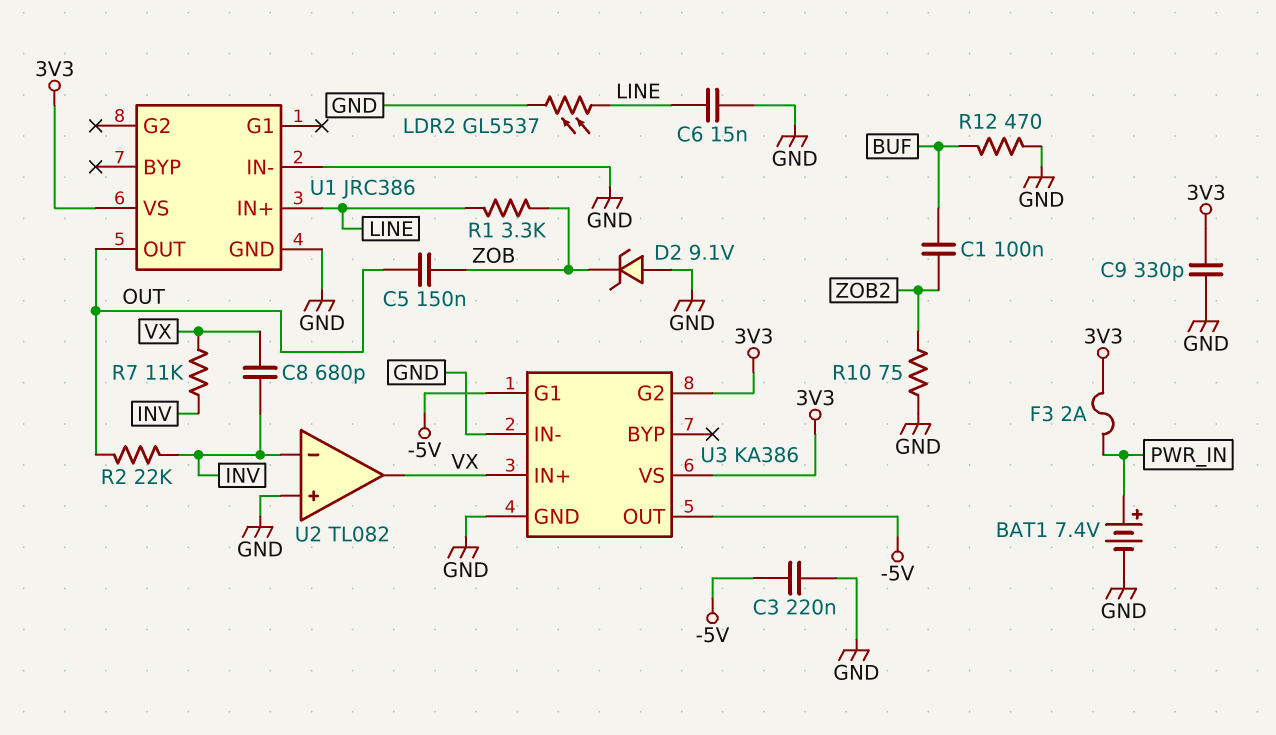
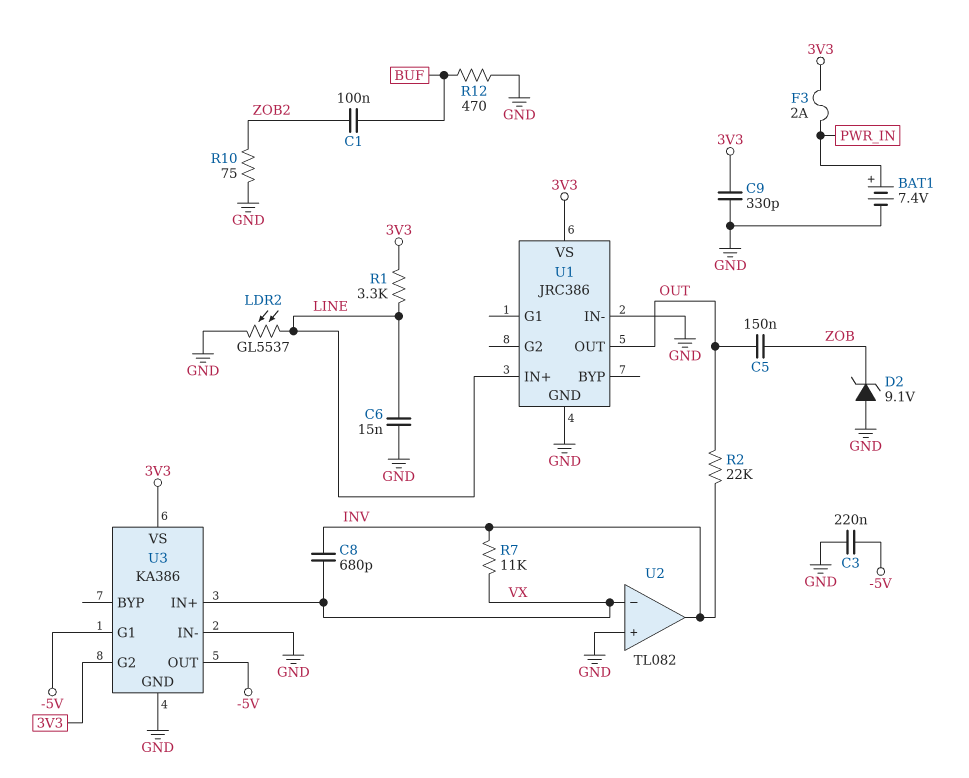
R1: 3.3k (LINE, ZOB) -> 3.3k (3V3, LINE)
U2 pin in-: INV -> VX
U2 pin out: VX -> INV

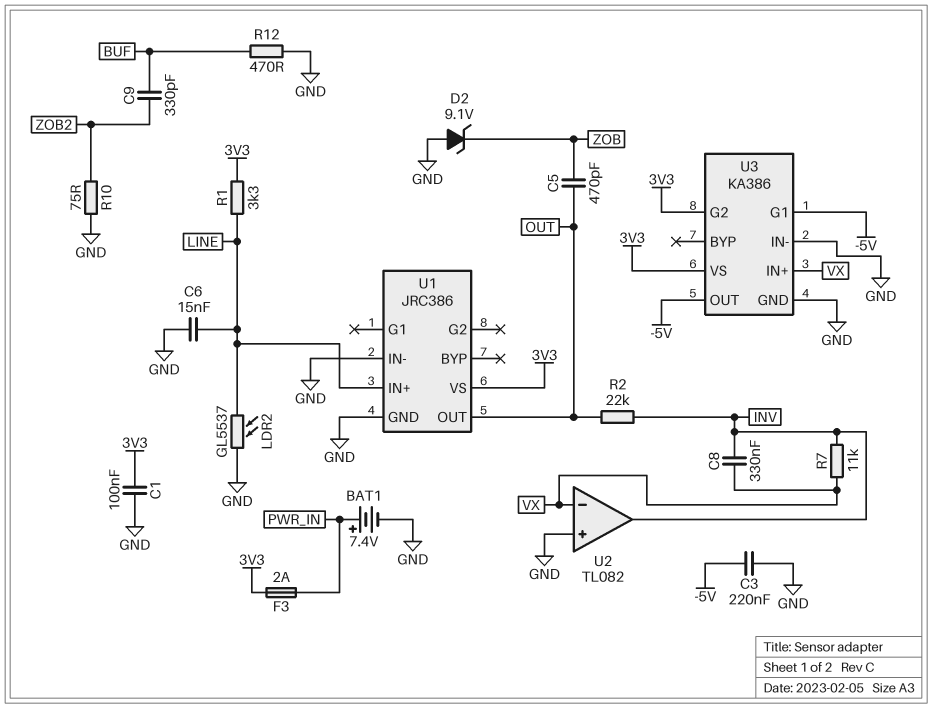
C1: 100nF (BUF, ZOB2) -> 100nF (3V3, GND)
C5: 150nF (OUT, ZOB) -> 470pF (OUT, ZOB)
C8: 680pF (INV, VX) -> 330nF (INV, VX)
C9: 330pF (3V3, GND) -> 330pF (BUF, ZOB2)

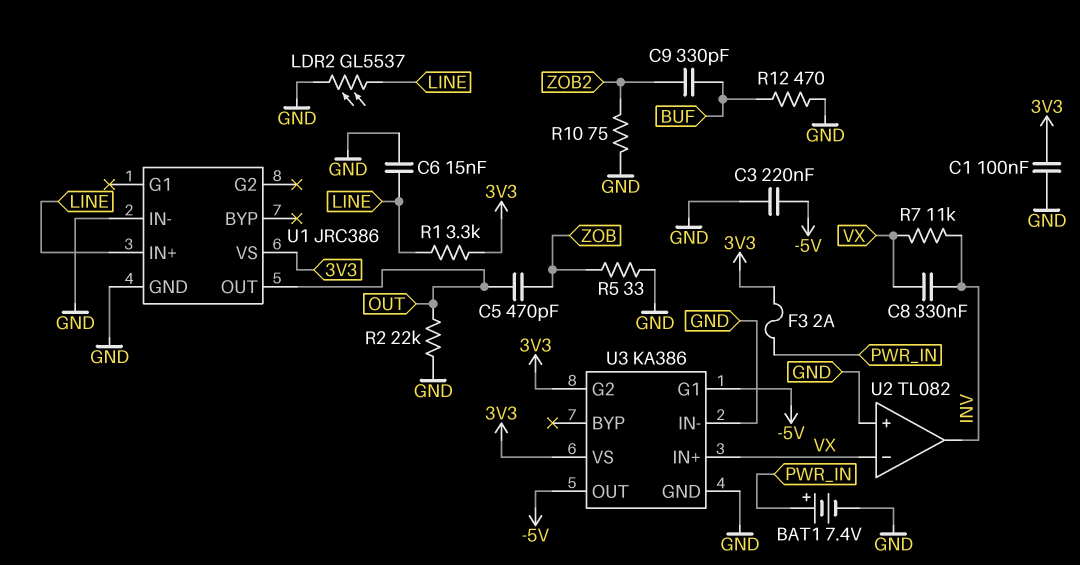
D2: zener 9.1V (A GND, K ZOB) -> none
R2: 22k (INV, OUT) -> 22k (GND, OUT)
R5: none -> 33 (GND, ZOB)

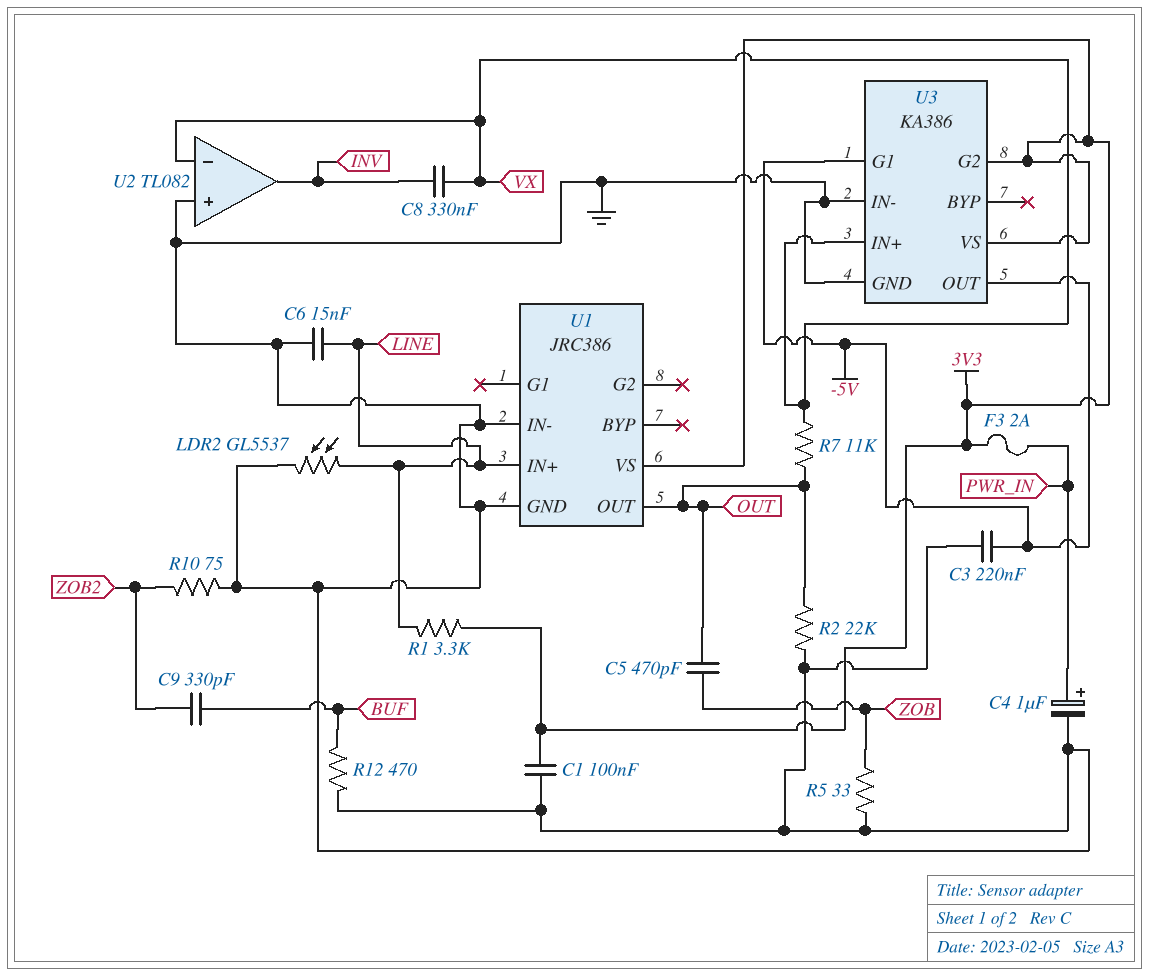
BAT1: 7.4V (plus PWR_IN, minus GND) -> none
C4: none -> 1uF (plus PWR_IN, minus GND)
R7: 11k (INV, VX) -> 11k (OUT, VX)

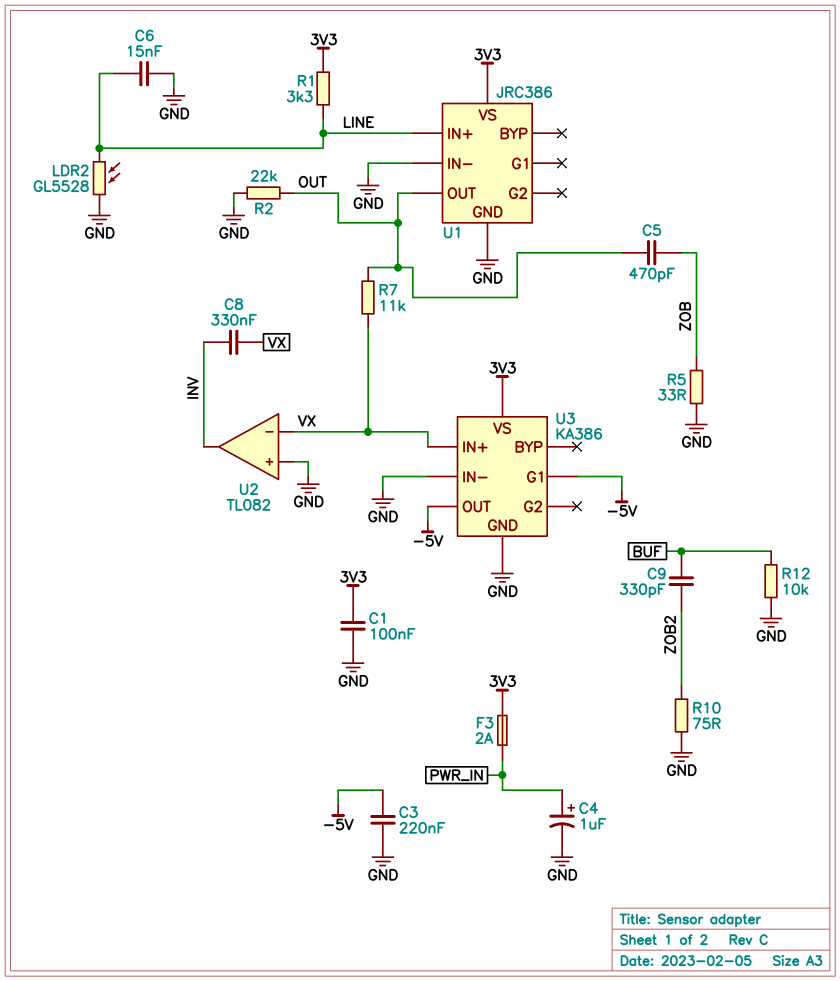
LDR2: GL5537 (GND, LINE) -> GL5528 (GND, LINE)
R12: 470 (BUF, GND) -> 10k (BUF, GND)
U3 pin G2: 3V3 -> none

